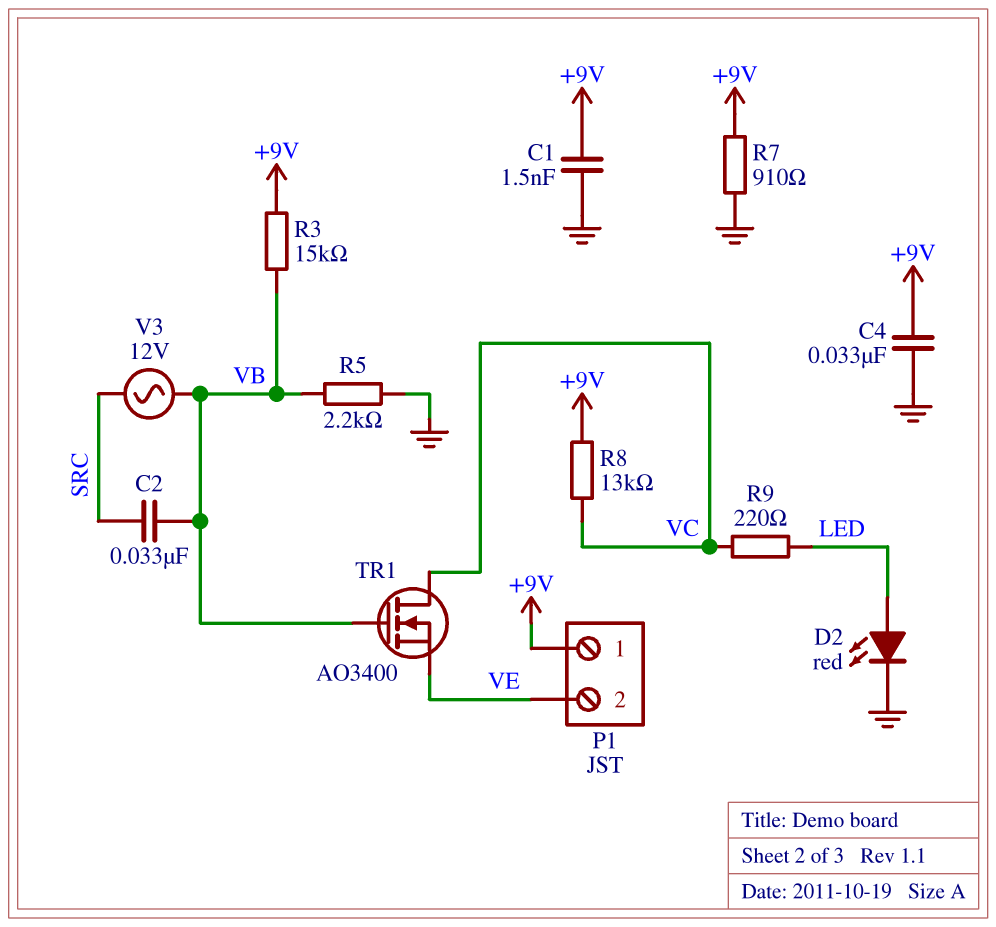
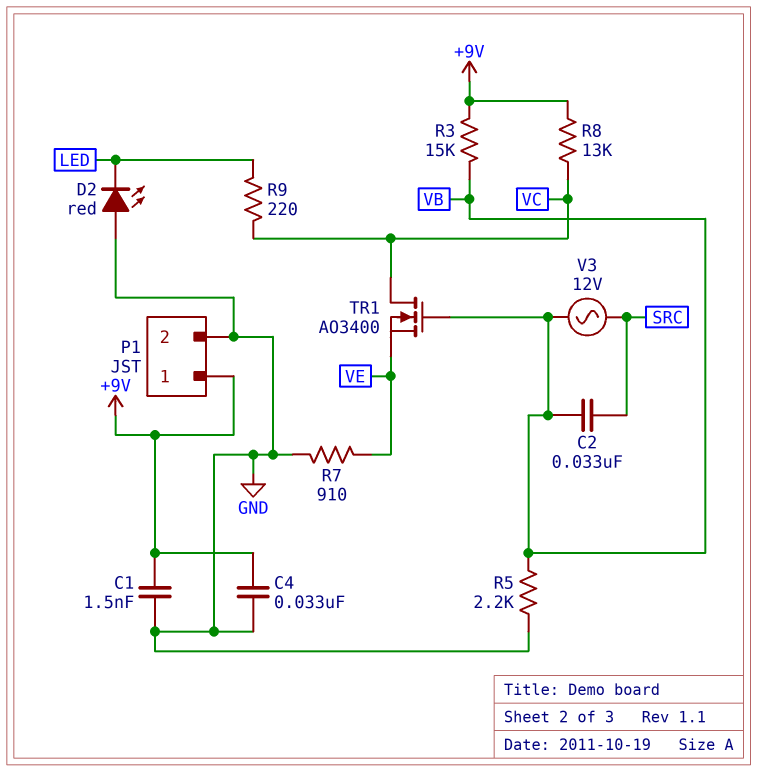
D2: LED red (A LED, K GND) -> LED red (A GND, K LED)
P1 pin 2: VE -> GND
R7: 910 (+9V, GND) -> 910 (GND, VE)

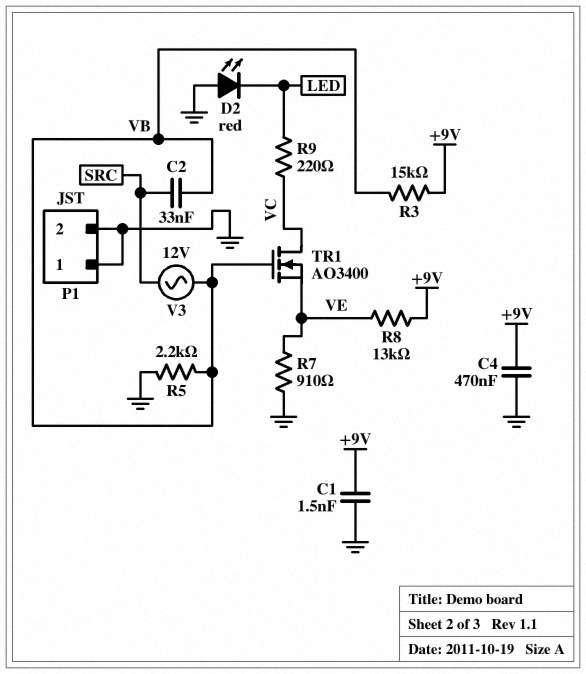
C4: 33nF (+9V, GND) -> 470nF (+9V, GND)
P1 pin 1: +9V -> GND
R8: 13k (+9V, VC) -> 13k (+9V, VE)

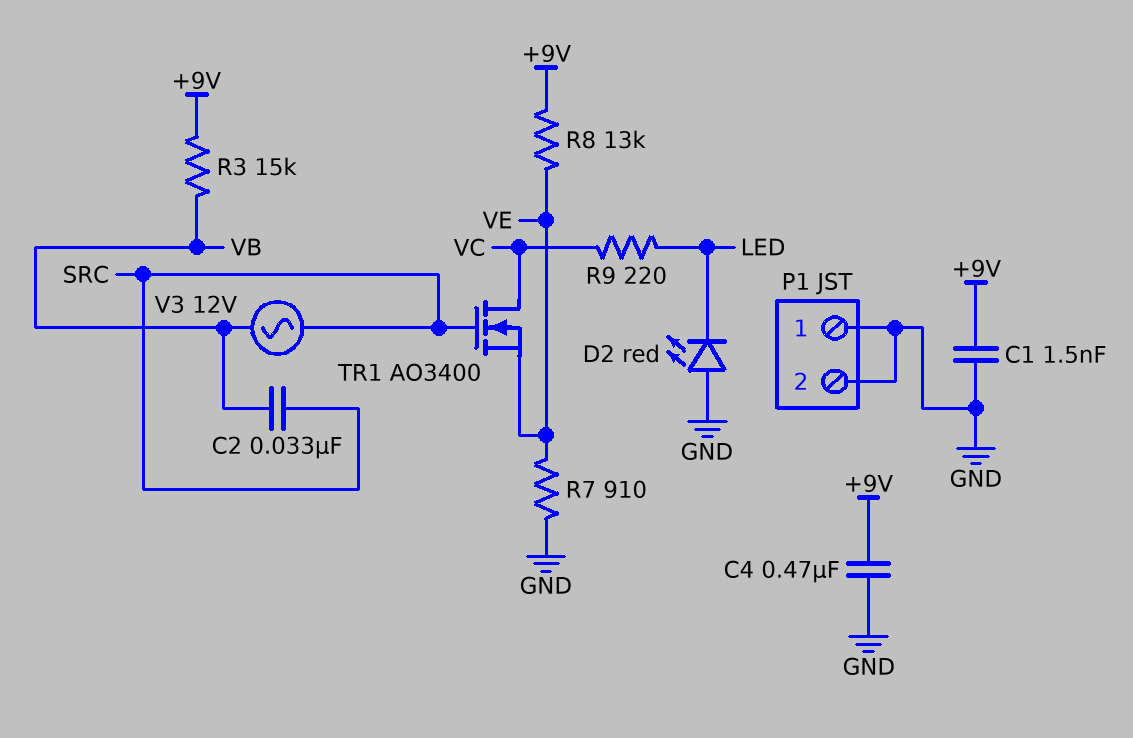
R5: 2.2k (GND, VB) -> none
TR1: NMOS AO3400 (G VB, D VC, S VE) -> NMOS AO3400 (G SRC, D VC, S VE)

